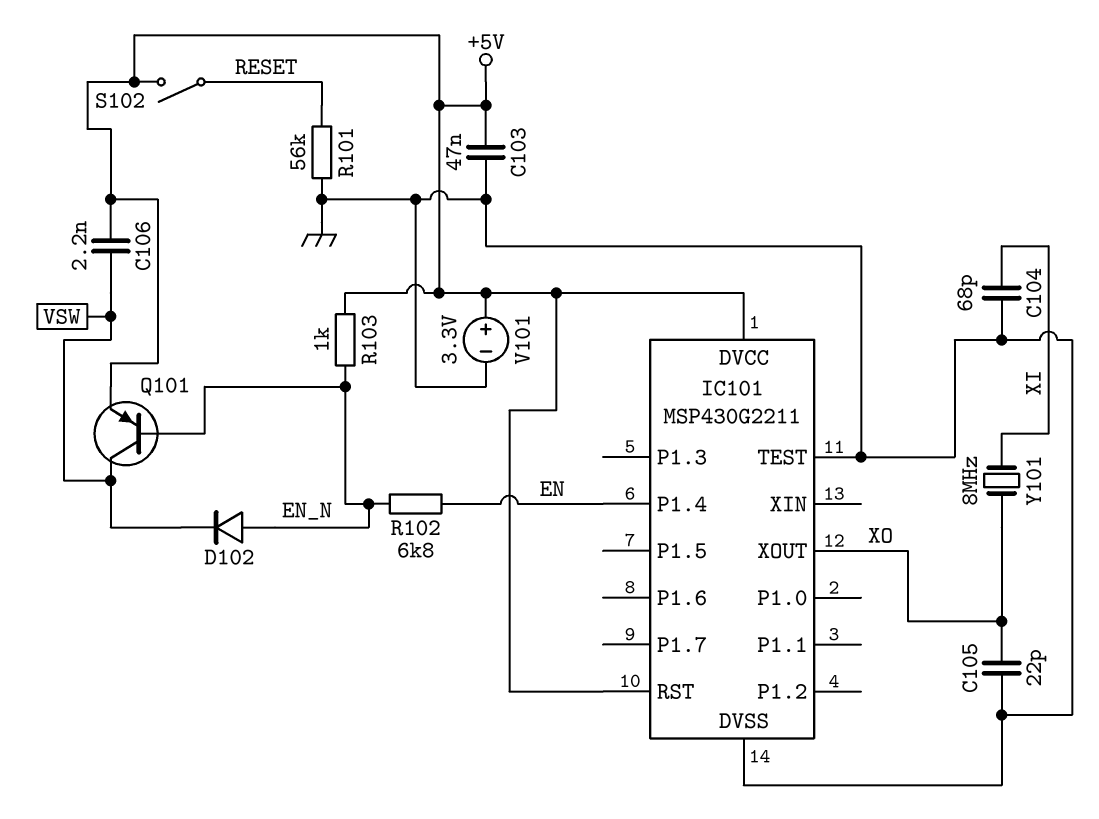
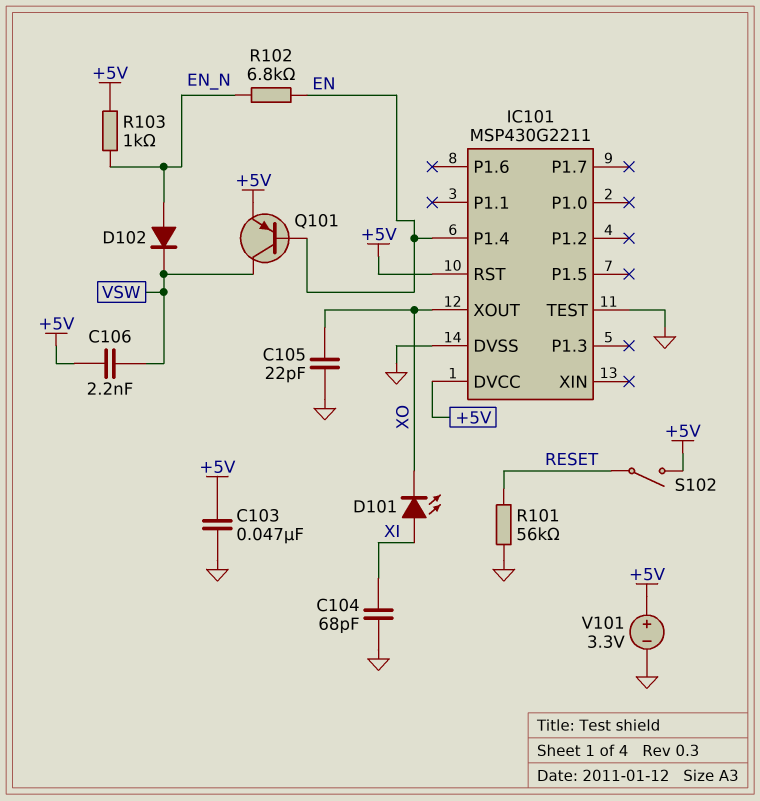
D101: none -> LED (A XI, K XO)
Q101: PNP (B EN_N, C VSW, E +5V) -> PNP (B EN, C VSW, E +5V)
Y101: 8MHz (XI, XO) -> none

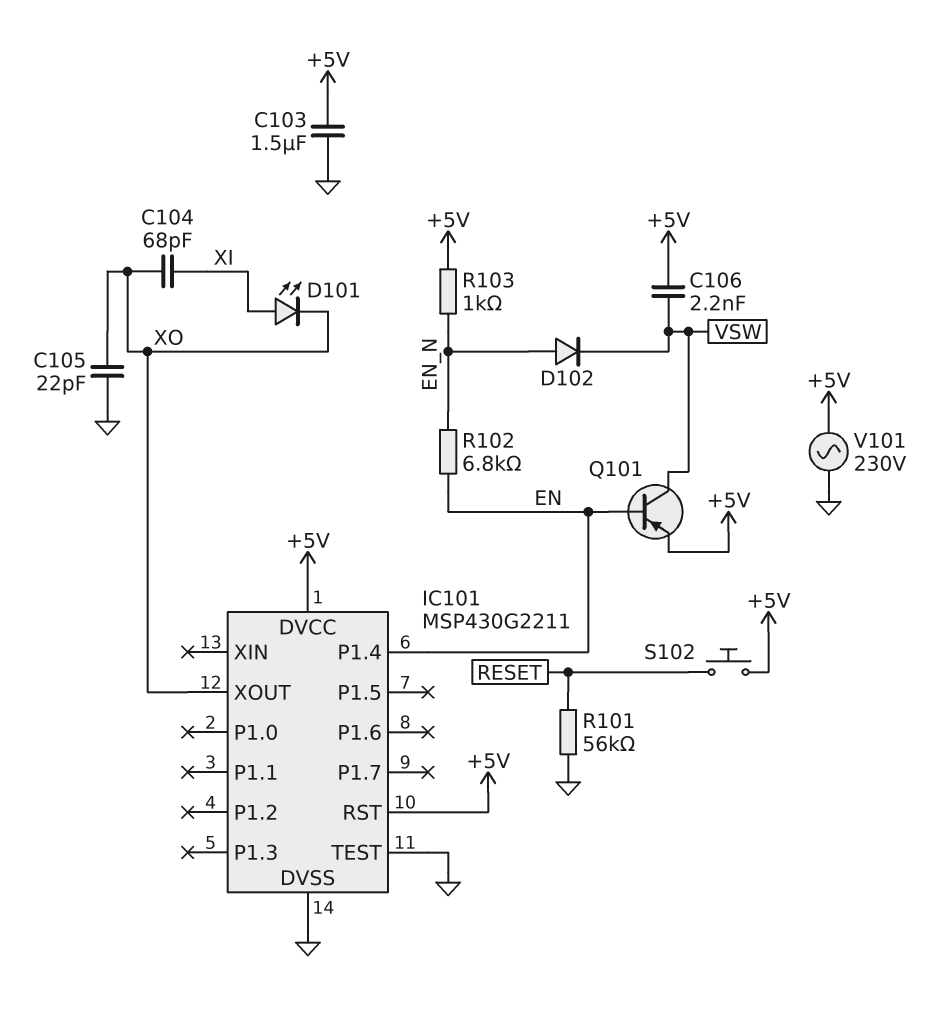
C103: 47nF (+5V, GND) -> 1.5uF (+5V, GND)
C104: 68pF (GND, XI) -> 68pF (XI, XO)
S102: switch (+5V, RESET) -> button (+5V, RESET)
V101: 3.3V (plus +5V, minus GND) -> AC 230V (+5V, GND)

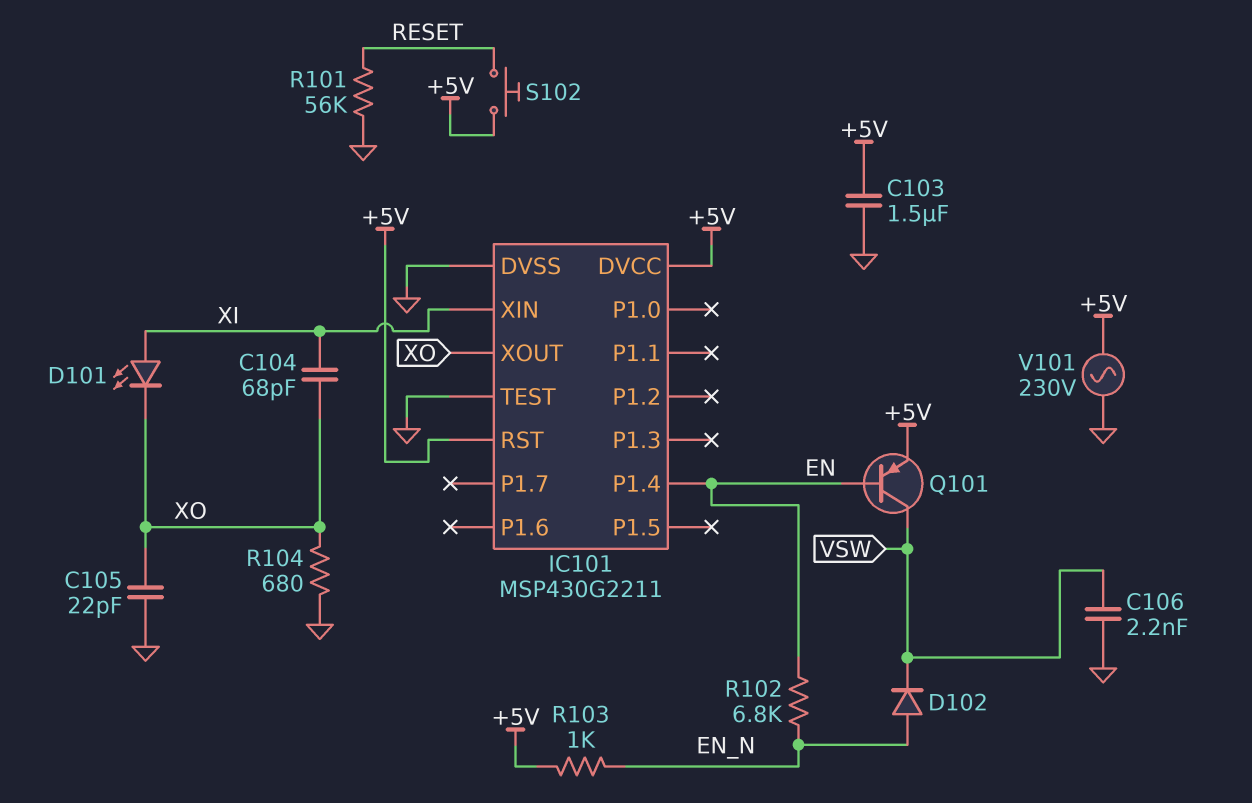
C106: 2.2nF (+5V, VSW) -> 2.2nF (GND, VSW)
IC101 pin XIN: none -> XI
R104: none -> 680 (GND, XO)

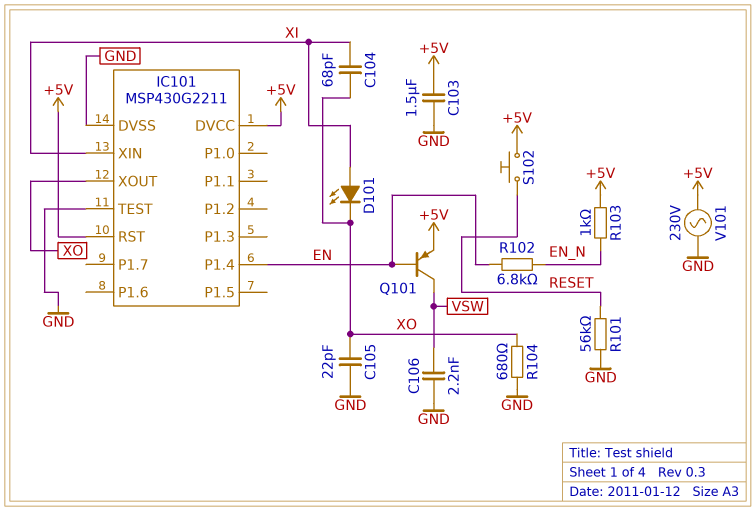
D102: diode (A EN_N, K VSW) -> none

